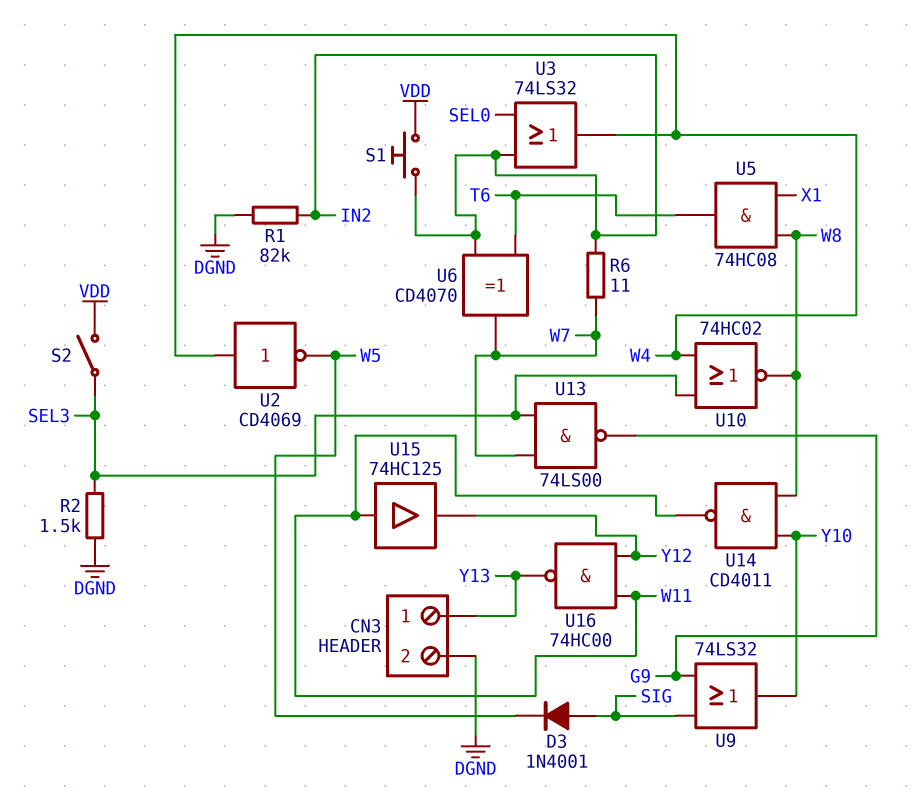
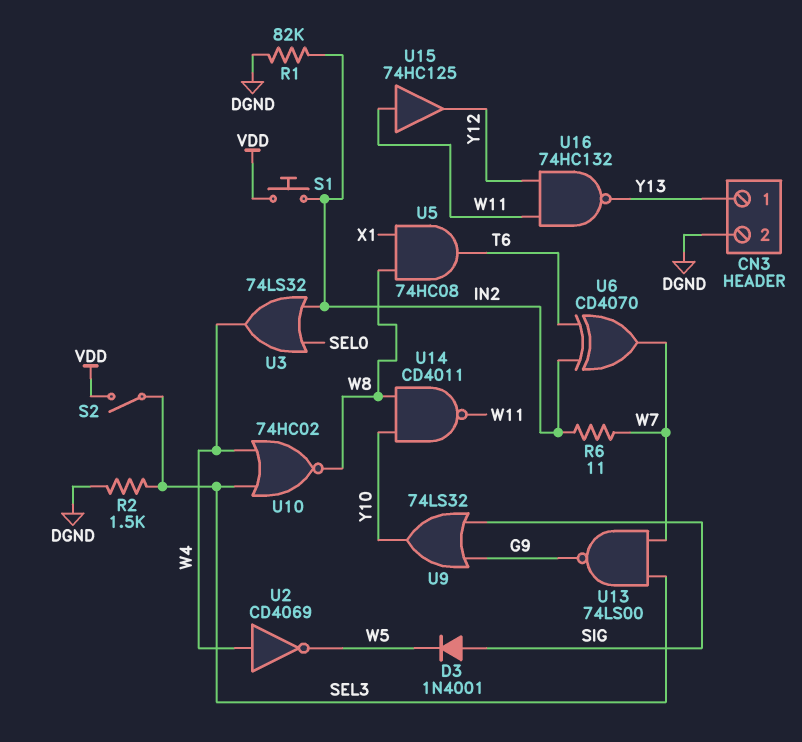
U16: NAND 74HC00 (in W11, in Y12, out Y13) -> NAND 74HC132 (in W11, in Y12, out Y13)

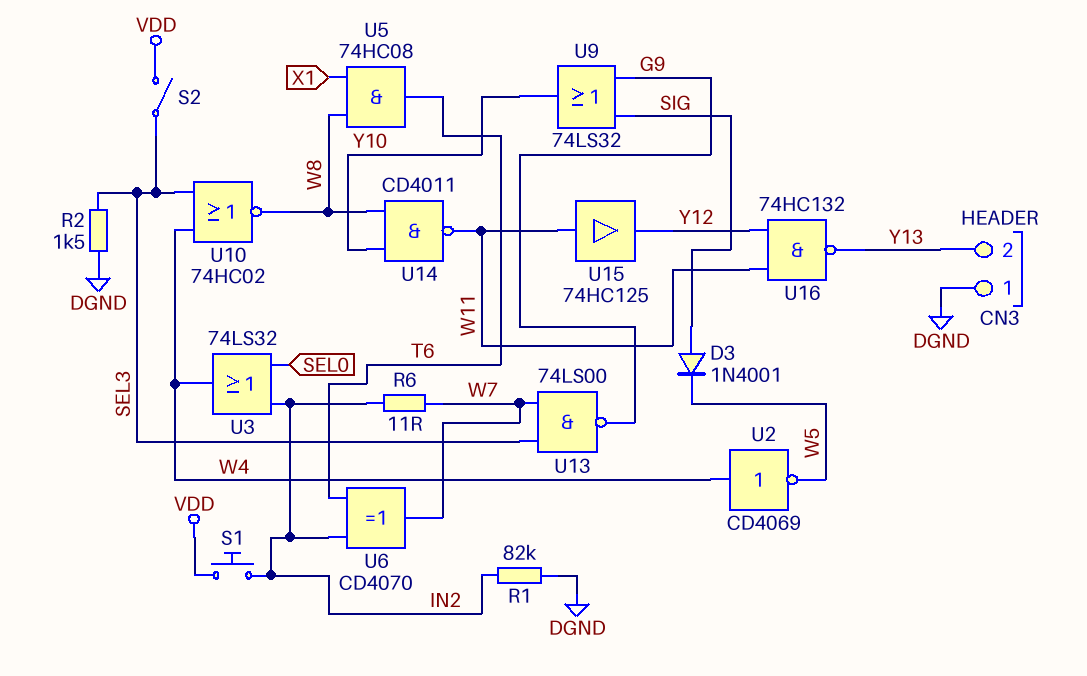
CN3 pin 1: Y13 -> DGND
CN3 pin 2: DGND -> Y13

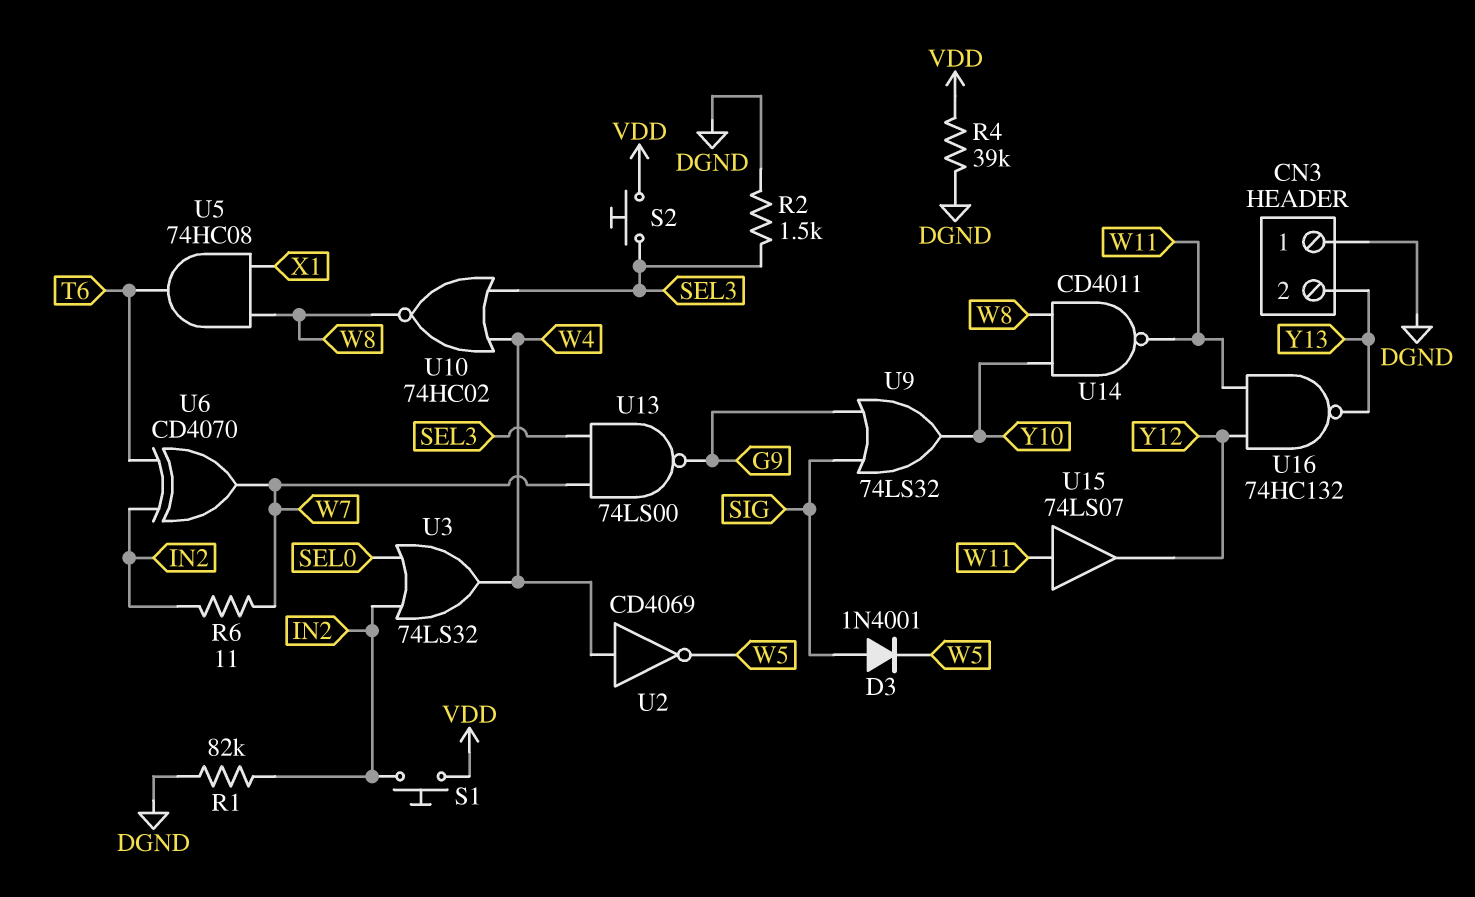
R4: none -> 39k (DGND, VDD)
S2: switch (SEL3, VDD) -> button (SEL3, VDD)
U15: buffer 74HC125 (in W11, out Y12) -> buffer 74LS07 (in W11, out Y12)

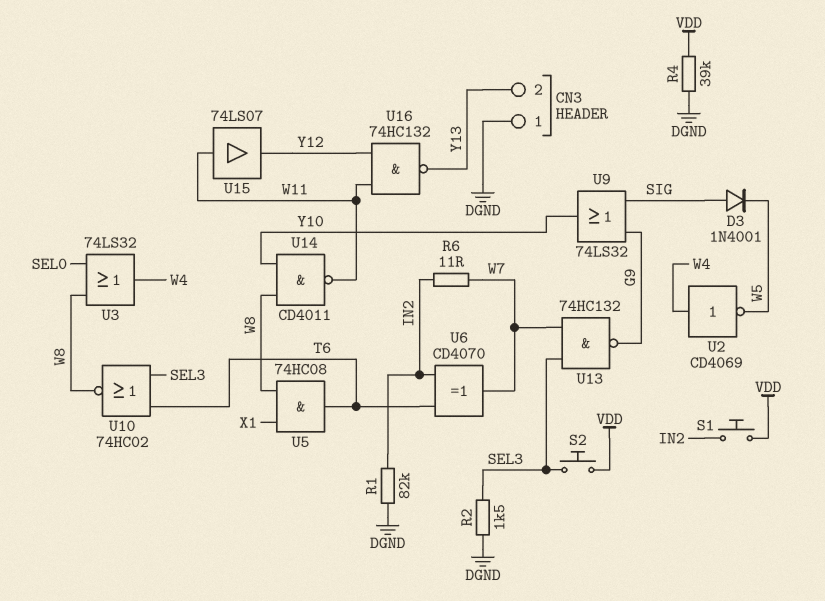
U3: OR 74LS32 (in IN2, in SEL0, out W4) -> OR 74LS32 (in SEL0, in W8, out W4)
U10: NOR 74HC02 (in SEL3, in W4, out W8) -> NOR 74HC02 (in SEL3, in T6, out W8)
U13: NAND 74LS00 (in SEL3, in W7, out G9) -> NAND 74HC132 (in SEL3, in W7, out G9)

